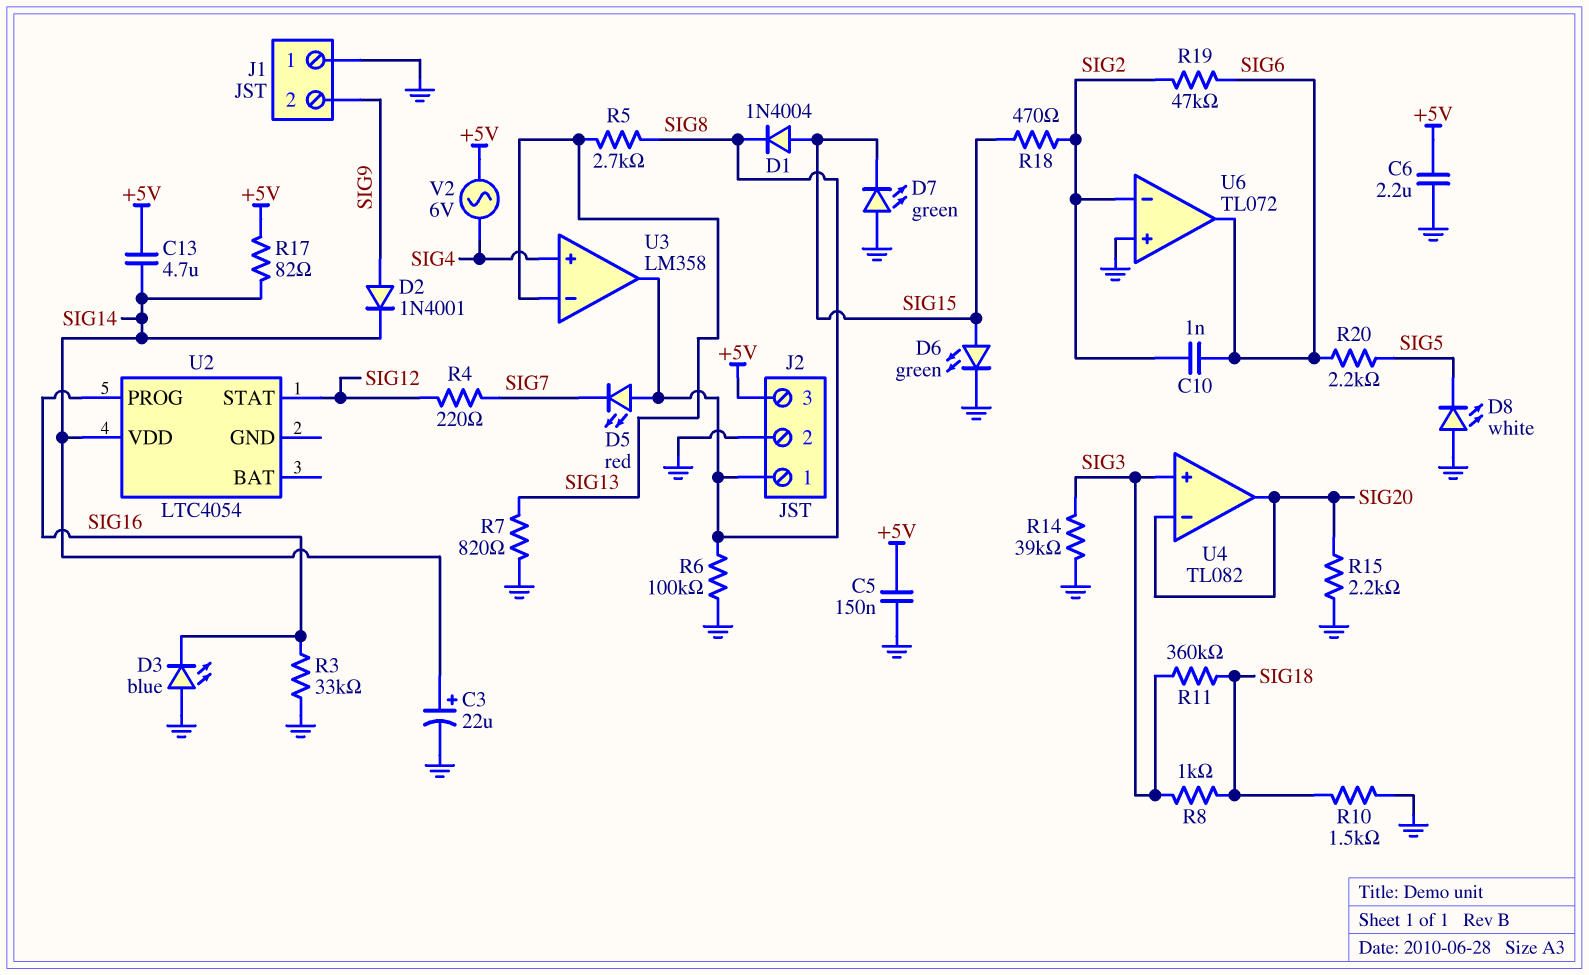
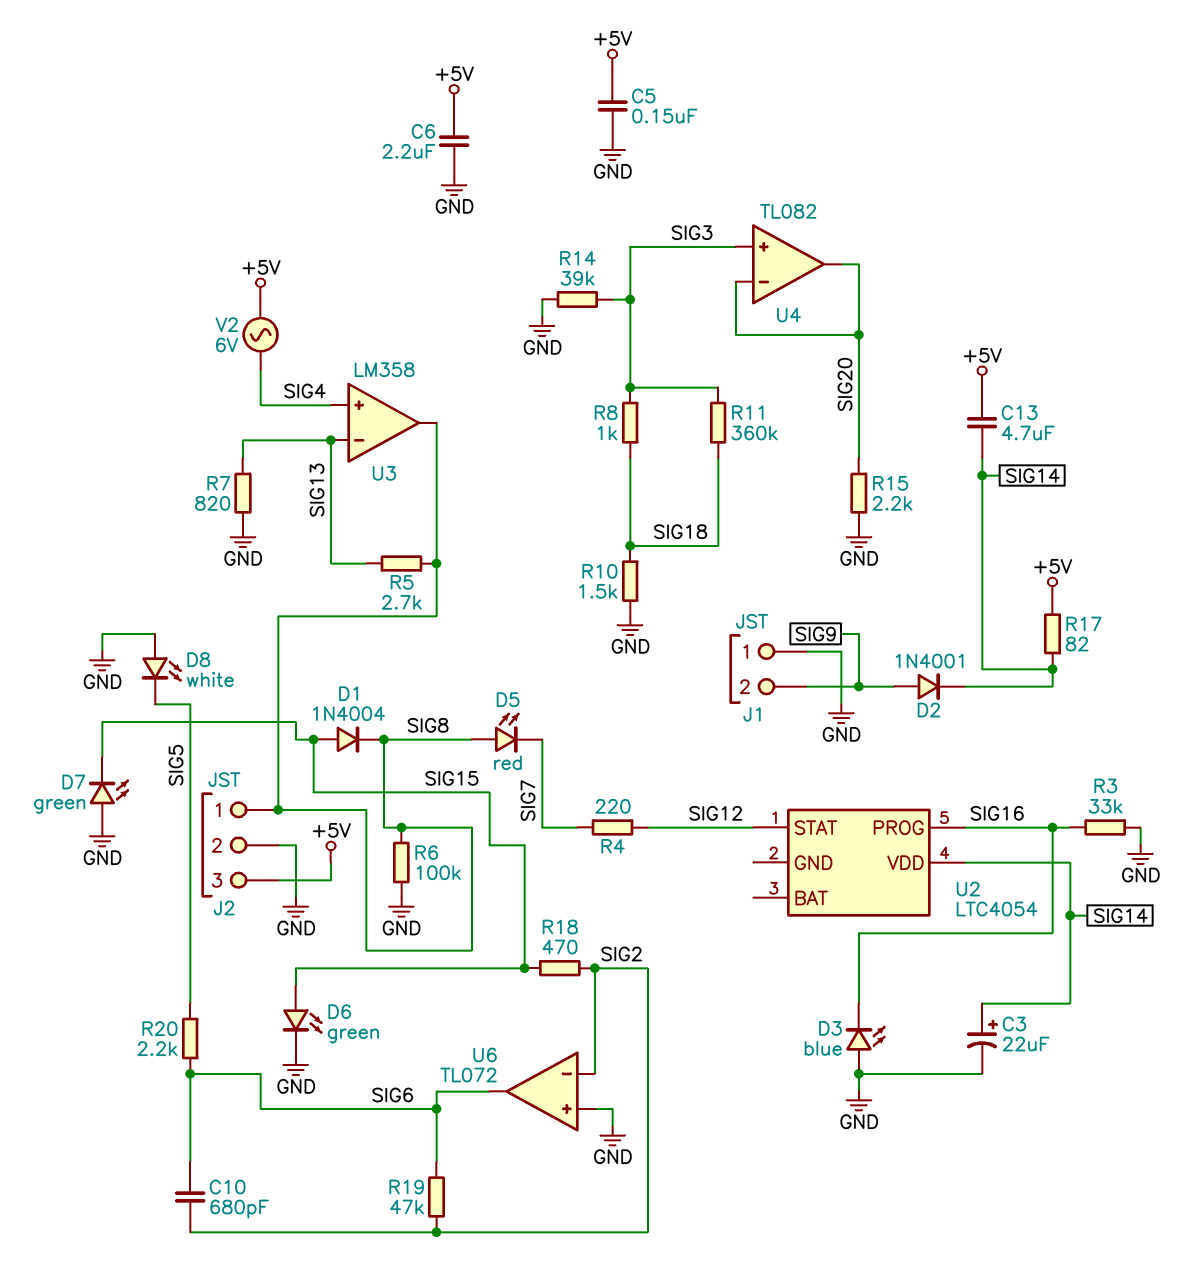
C10: 1nF (SIG2, SIG6) -> 680pF (SIG2, SIG6)

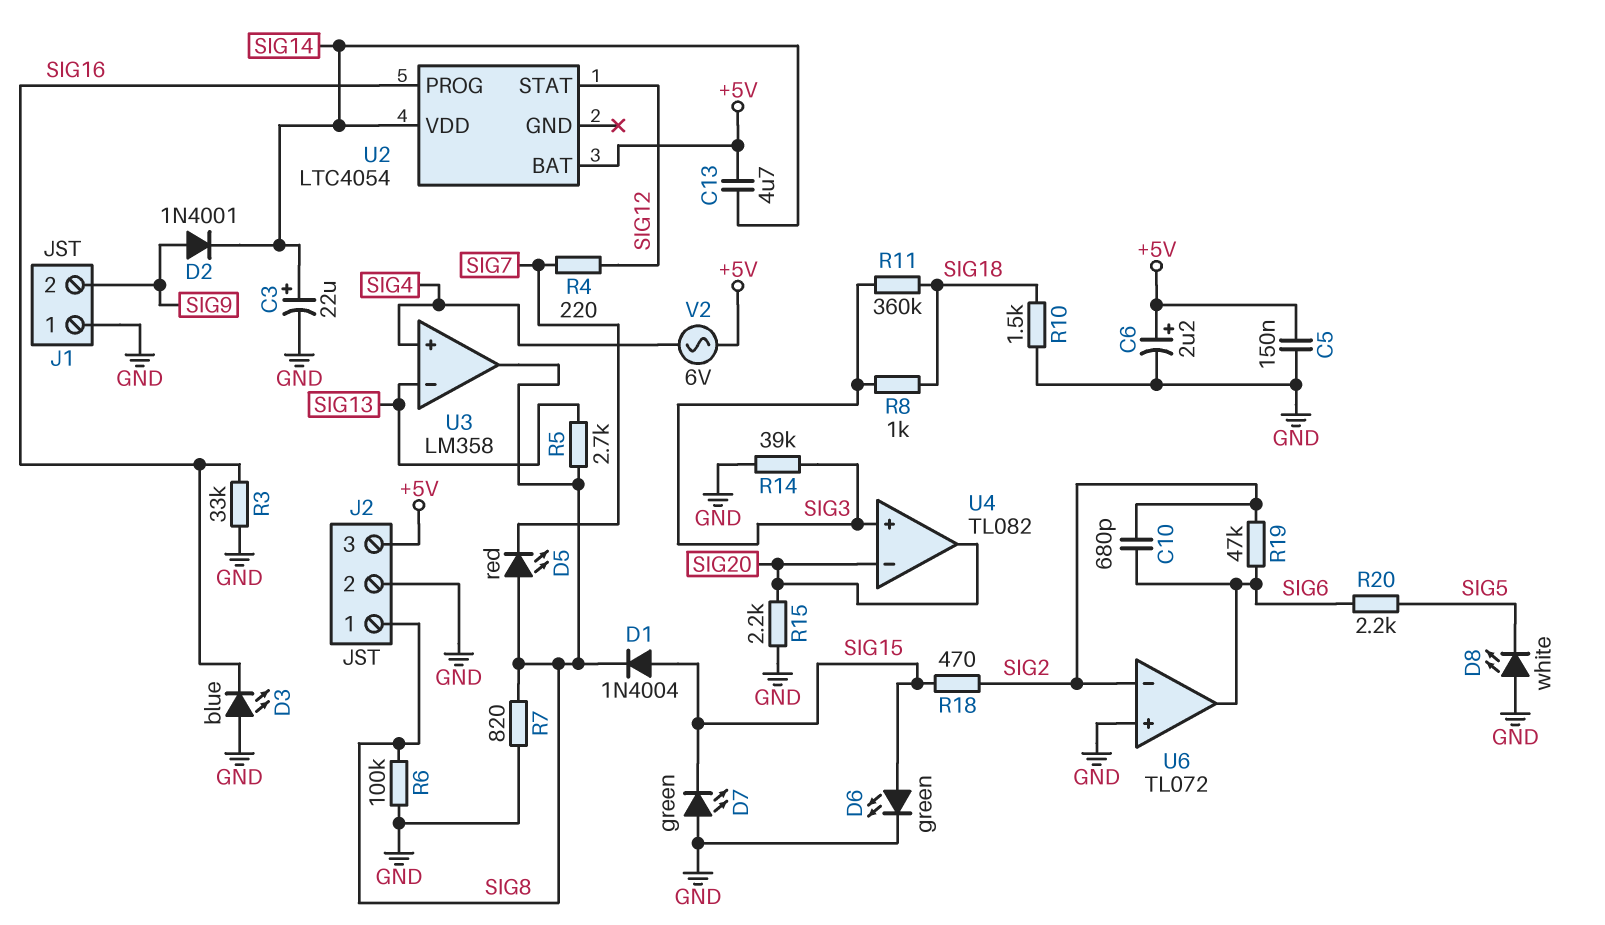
C6: 2.2uF (+5V, GND) -> 2.2uF (plus +5V, minus GND)
R7: 820 (GND, SIG13) -> 820 (GND, SIG8)
R17: 82 (+5V, SIG14) -> none
U2 pin BAT: none -> +5V

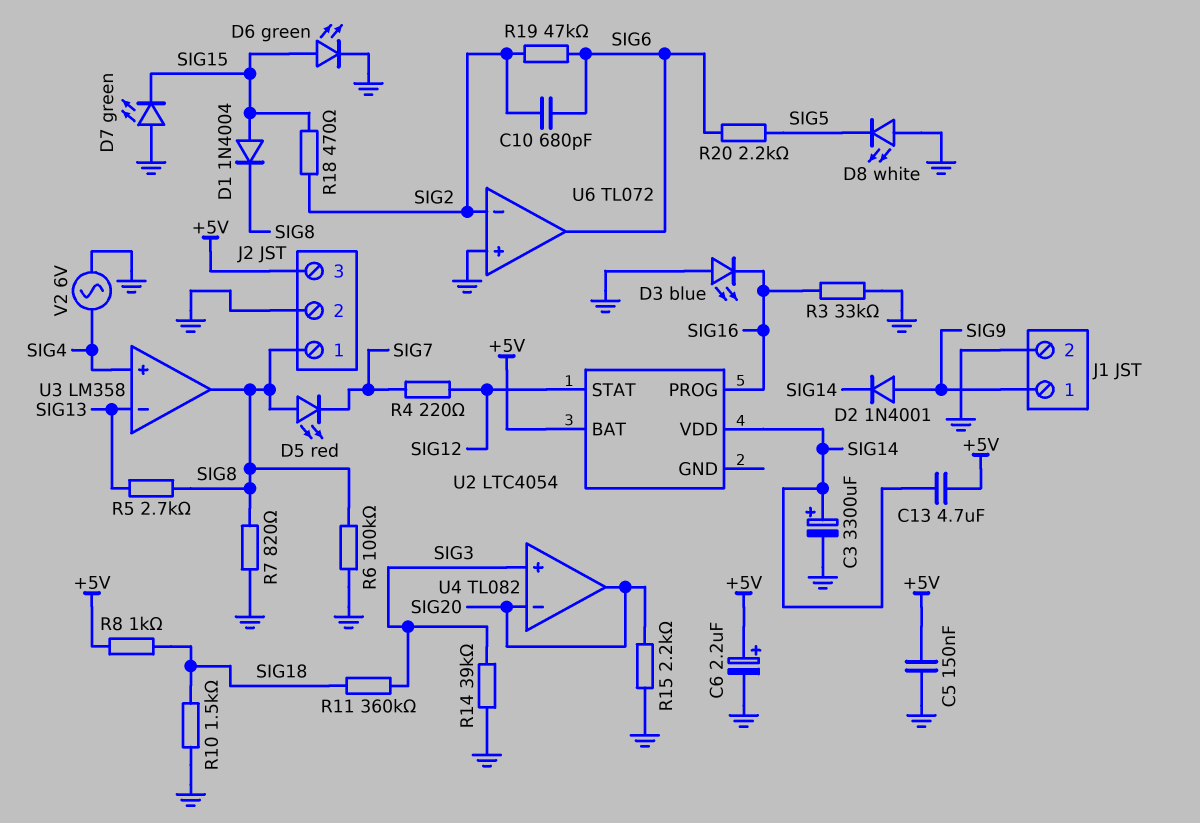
C3: 22uF (plus SIG14, minus GND) -> 3300uF (plus SIG14, minus GND)
J1 pin 1: GND -> SIG9
J1 pin 2: SIG9 -> GND
R8: 1k (SIG3, SIG18) -> 1k (+5V, SIG18)
V2: AC 6V (+5V, SIG4) -> AC 6V (GND, SIG4)

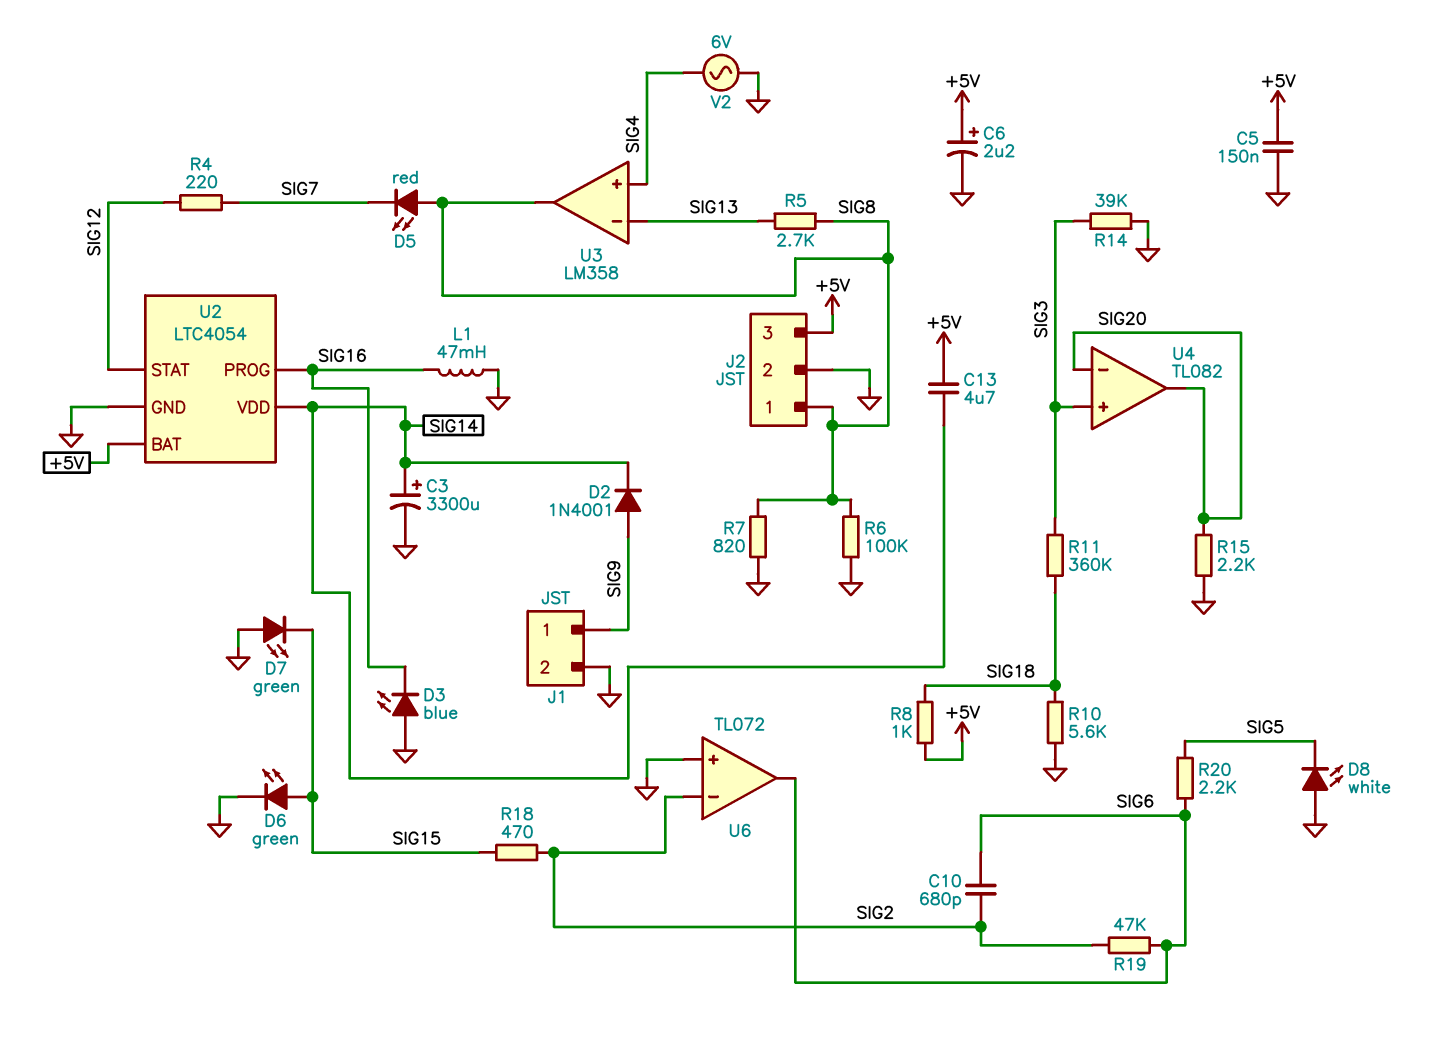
D1: diode 1N4004 (A SIG15, K SIG8) -> none
L1: none -> 47mH (GND, SIG16)
R3: 33k (GND, SIG16) -> none
R10: 1.5k (GND, SIG18) -> 5.6k (GND, SIG18)
U2 pin GND: none -> GND

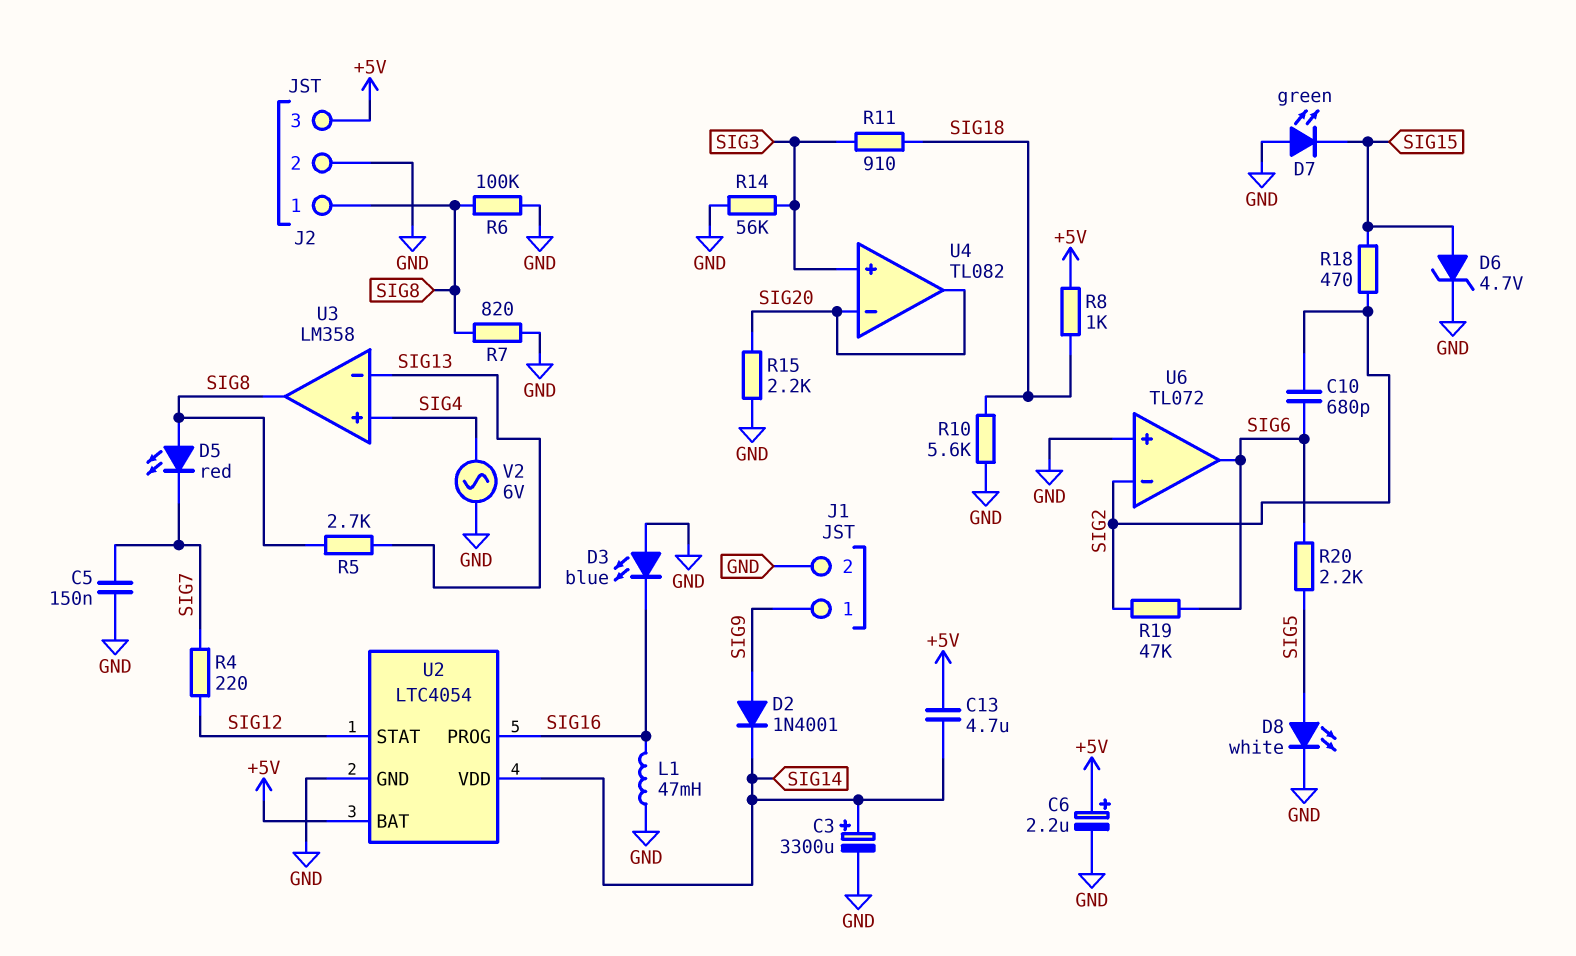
C5: 150nF (+5V, GND) -> 150nF (GND, SIG7)
D6: LED green (A SIG15, K GND) -> zener 4.7V (A SIG15, K GND)
D8: LED white (A GND, K SIG5) -> LED white (A SIG5, K GND)
R11: 360k (SIG3, SIG18) -> 910 (SIG3, SIG18)
R14: 39k (GND, SIG3) -> 56k (GND, SIG3)

